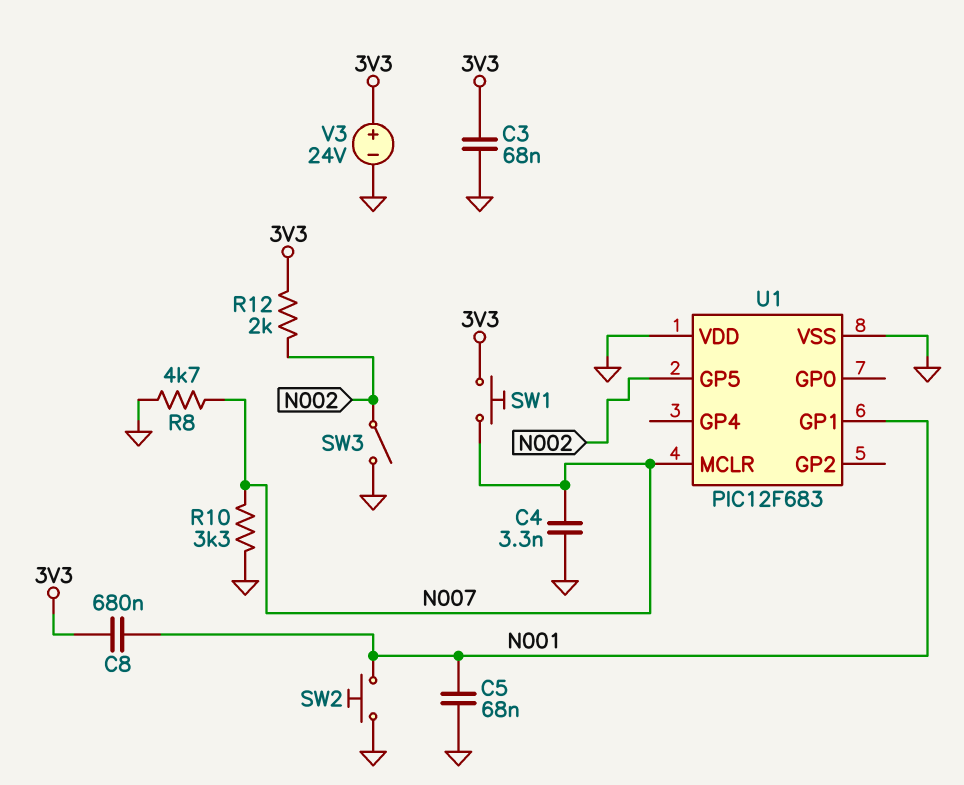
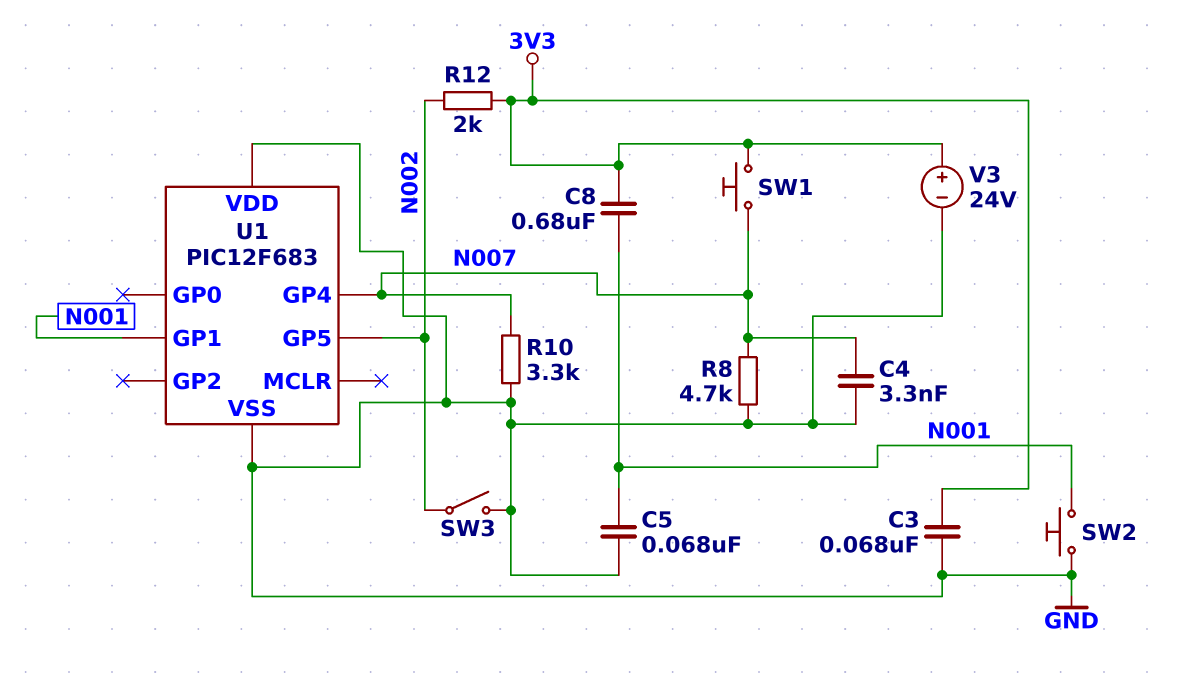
U1 pin GP4: none -> N007
U1 pin MCLR: N007 -> none

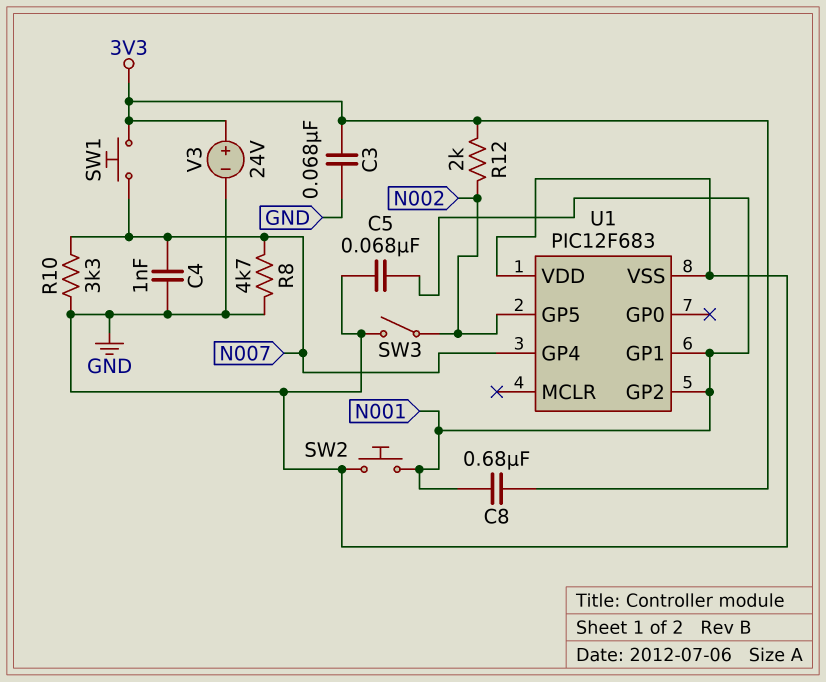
C4: 3.3nF (GND, N007) -> 1nF (GND, N007)
U1 pin GP2: none -> N001

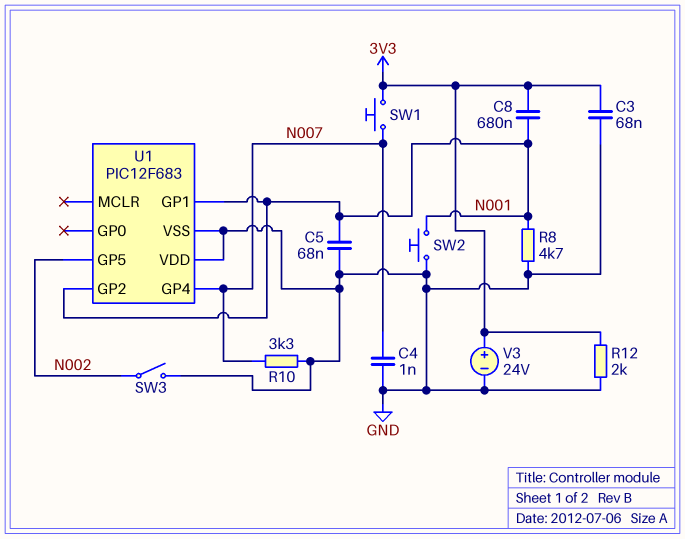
R8: 4.7k (GND, N007) -> 4.7k (GND, N001)
R12: 2k (3V3, N002) -> 2k (3V3, GND)

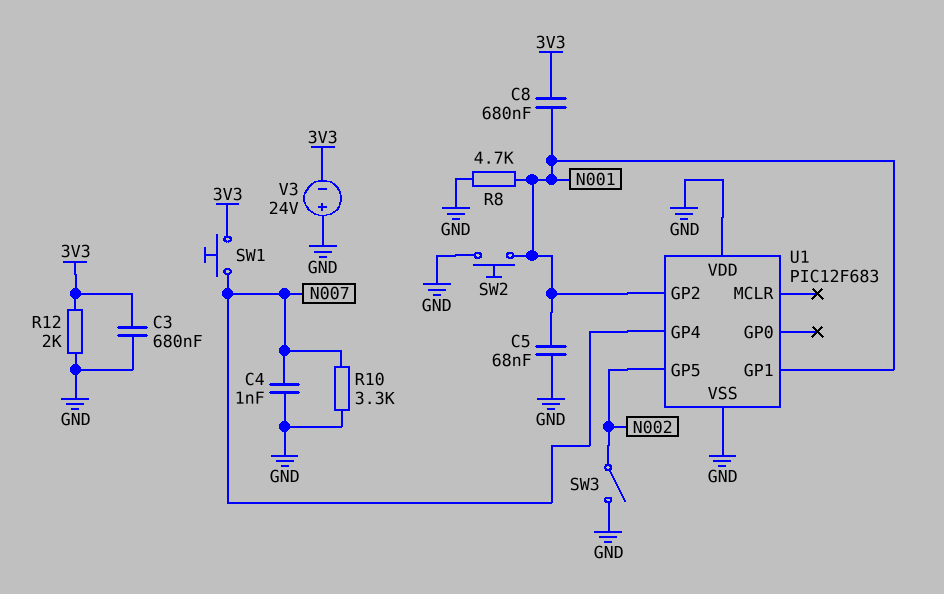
C3: 68nF (3V3, GND) -> 680nF (3V3, GND)
V3: 24V (plus 3V3, minus GND) -> 24V (plus GND, minus 3V3)

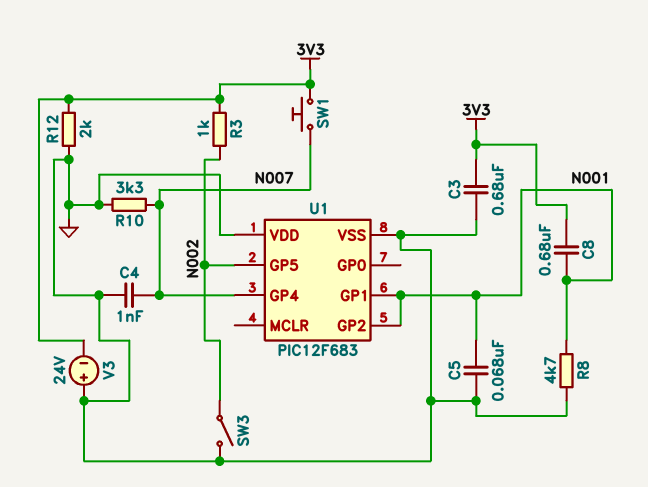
R3: none -> 1k (3V3, N002)
SW2: button (GND, N001) -> none

